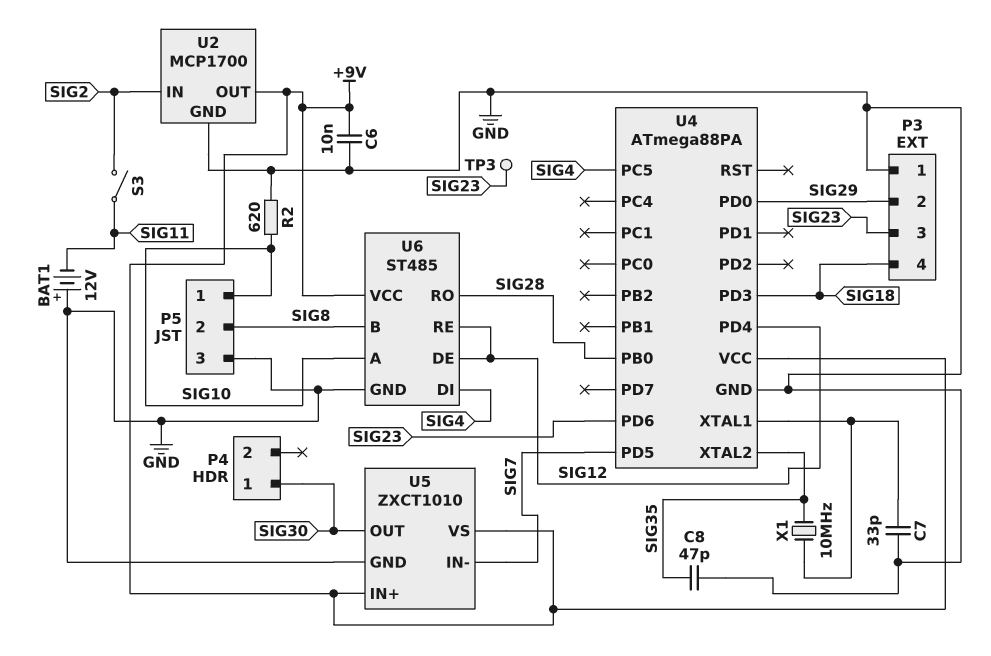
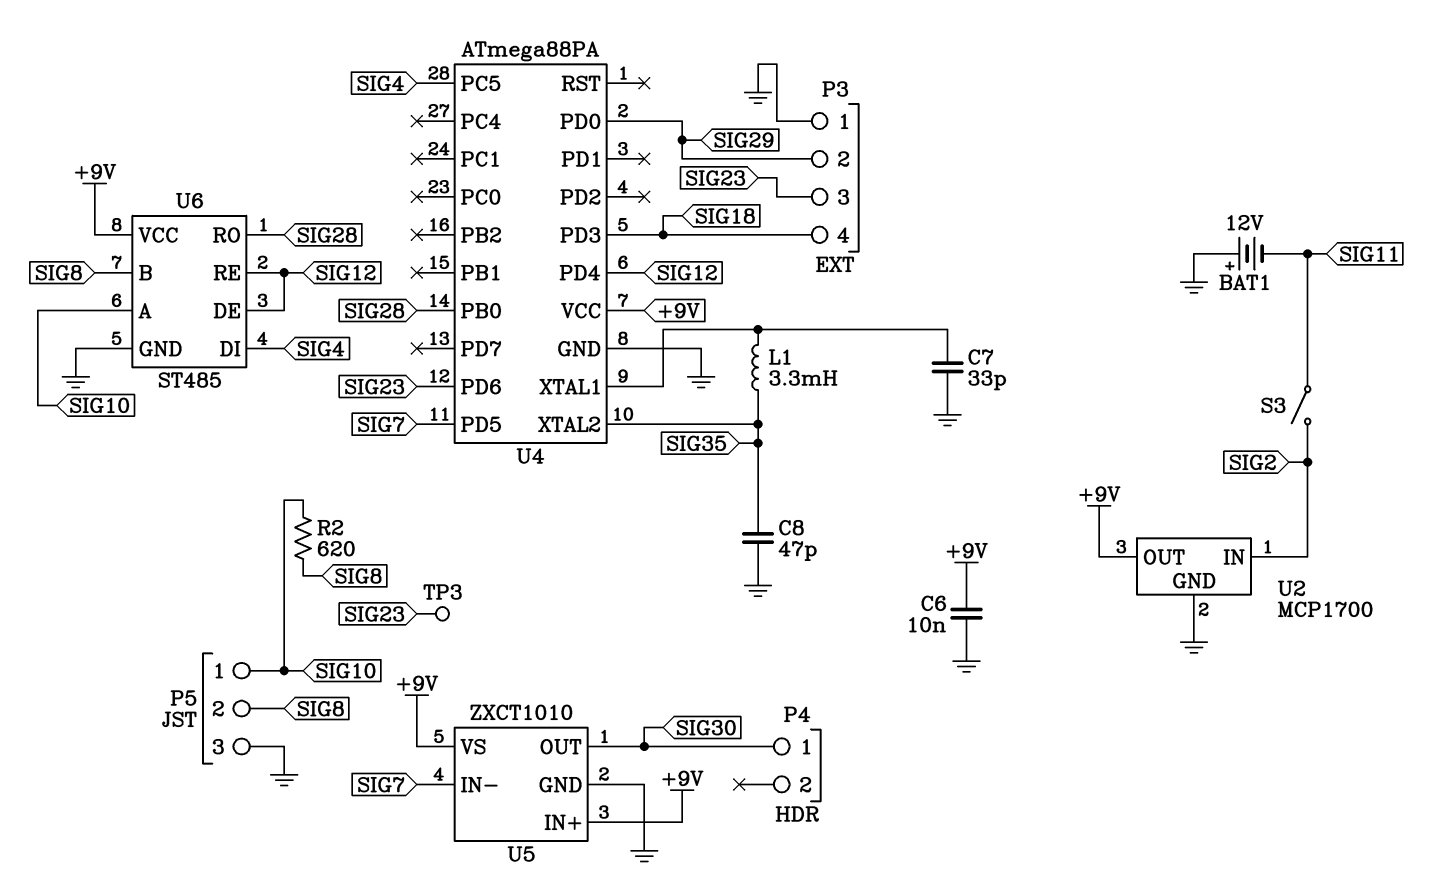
L1: none -> 3.3mH (SIG35, U4/XTAL1)
R2: 620 (GND, SIG10) -> 620 (SIG8, SIG10)
X1: 10MHz (SIG35, U4/XTAL1) -> none

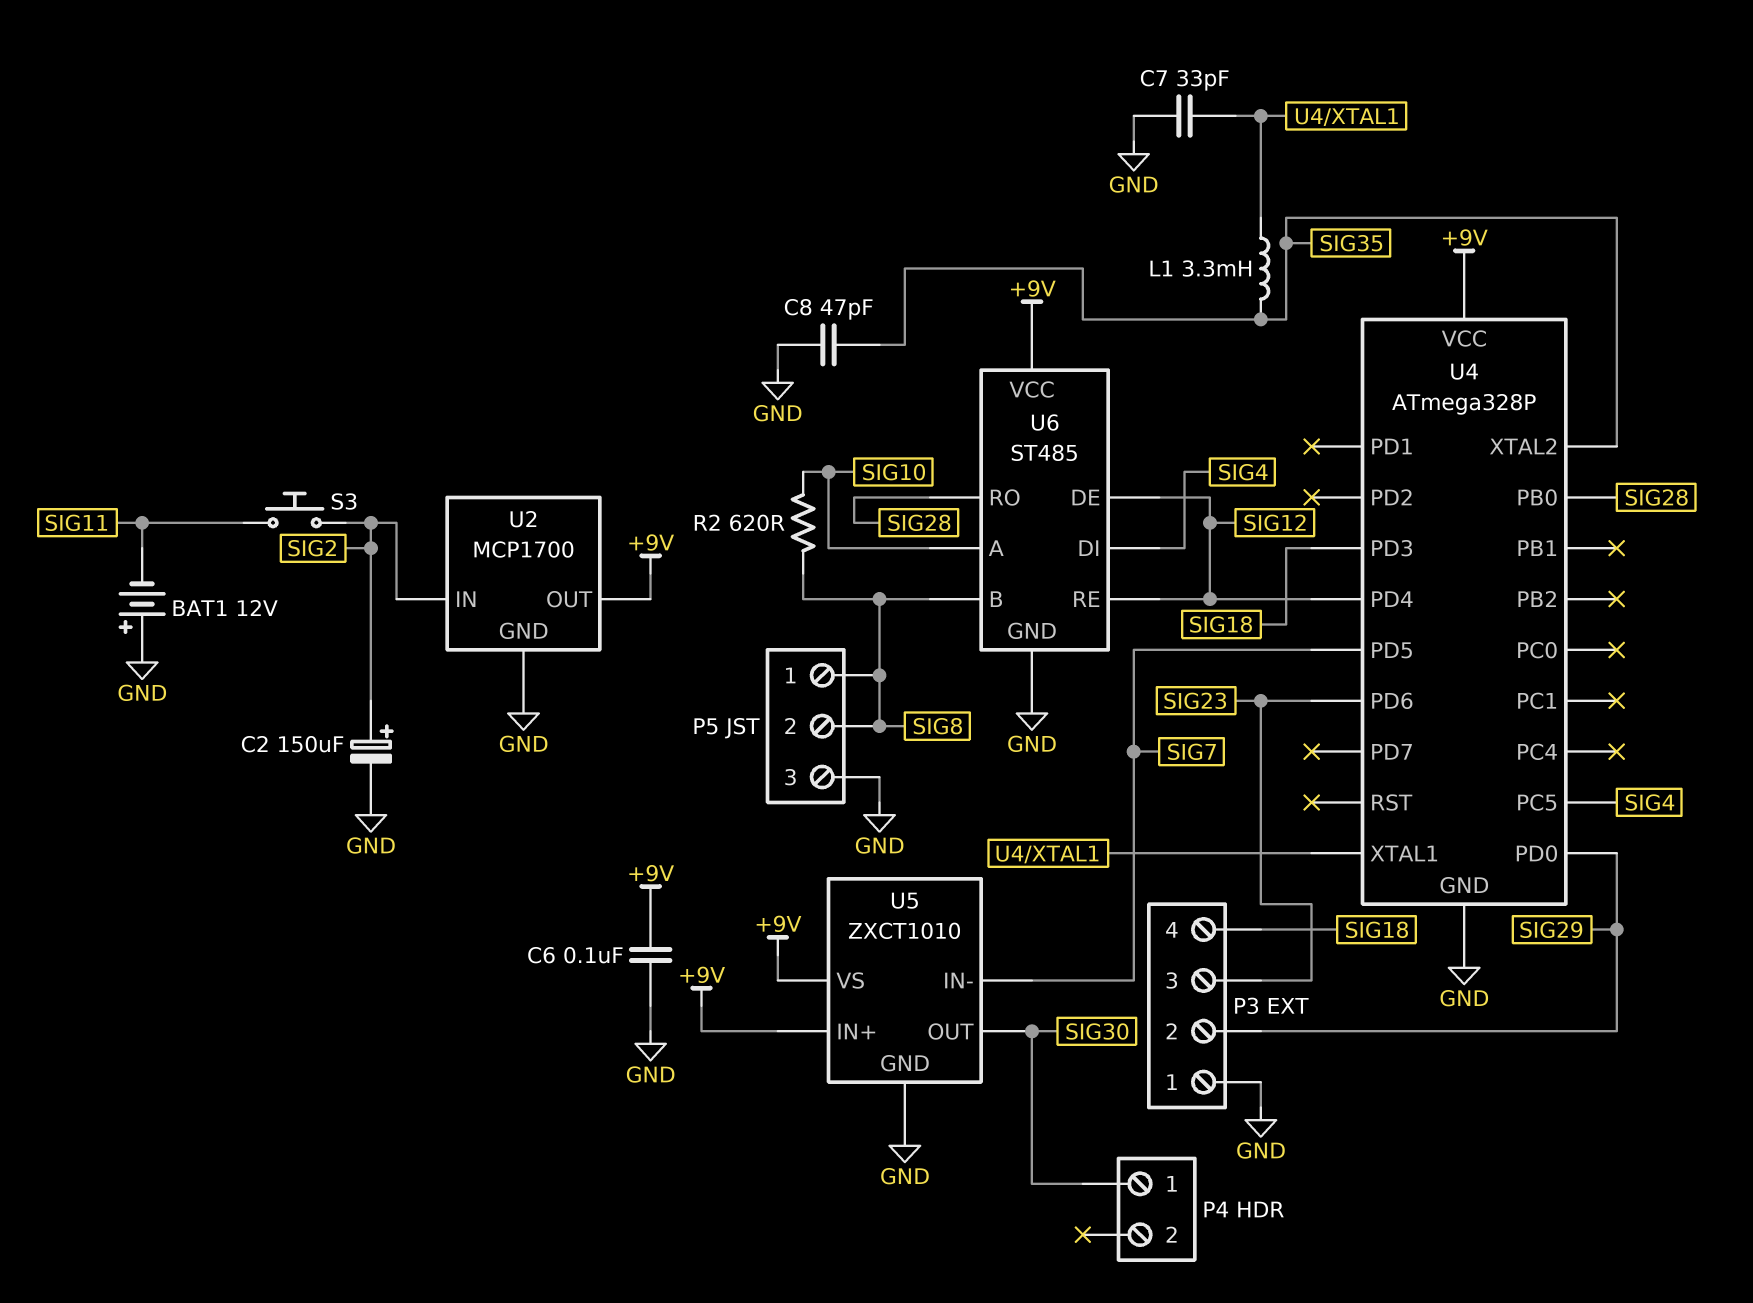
C2: none -> 150uF (plus SIG2, minus GND)
C6: 10nF (+9V, GND) -> 100nF (+9V, GND)
P5 pin 1: SIG10 -> SIG8
S3: switch (SIG2, SIG11) -> button (SIG2, SIG11)
TP3: test point (SIG23) -> none
U4: ATmega88PA -> ATmega328P

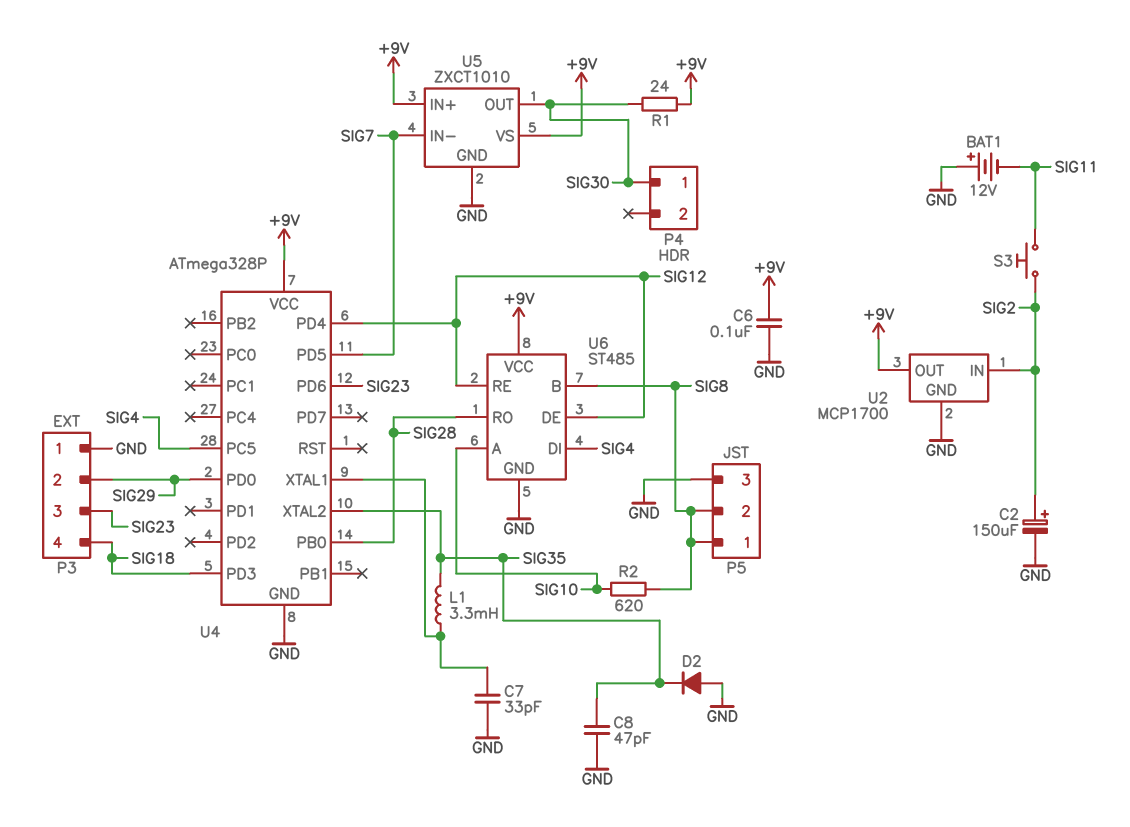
D2: none -> diode (A GND, K SIG35)
R1: none -> 24 (+9V, SIG30)

